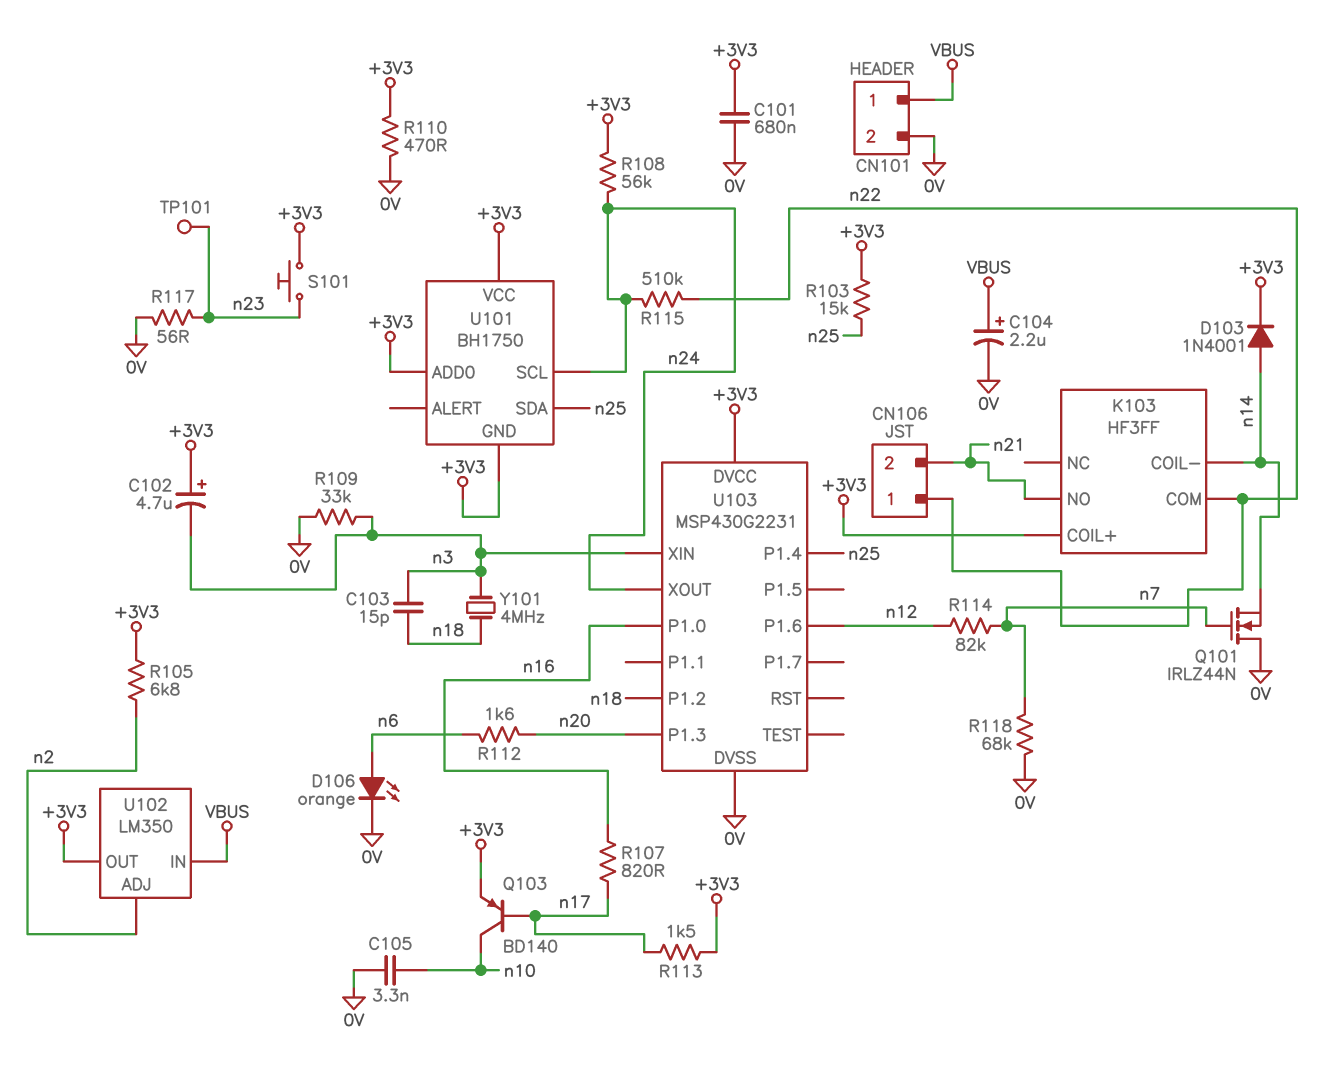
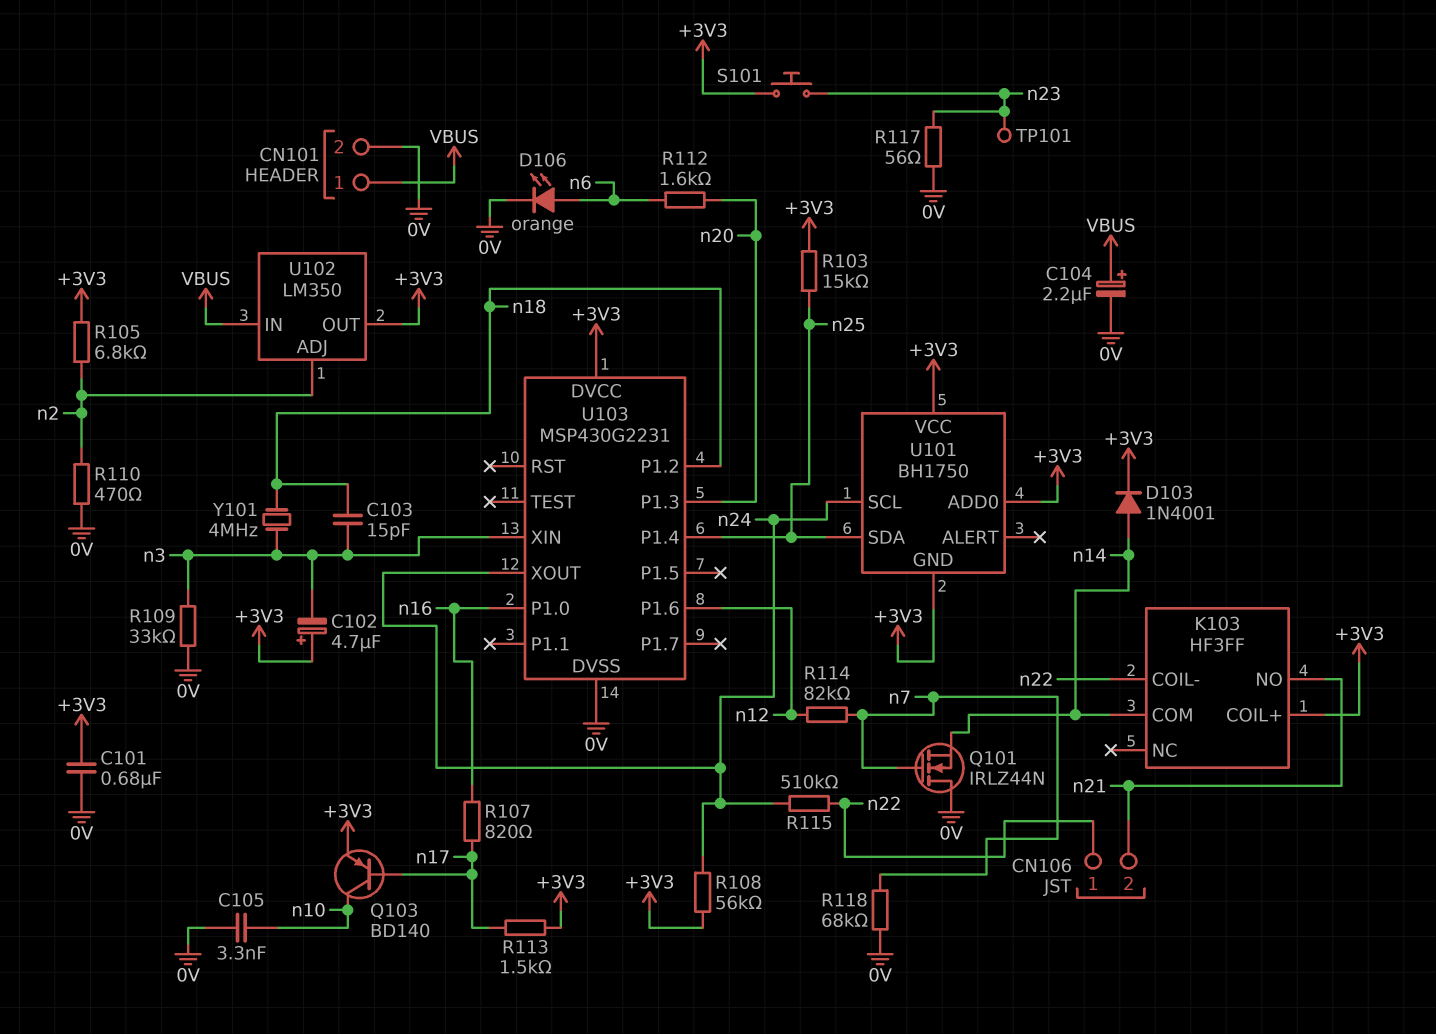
K103 pin COIL-: n14 -> n22
K103 pin COM: n22 -> n14
R110: 470 (+3V3, 0V) -> 470 (0V, n2)

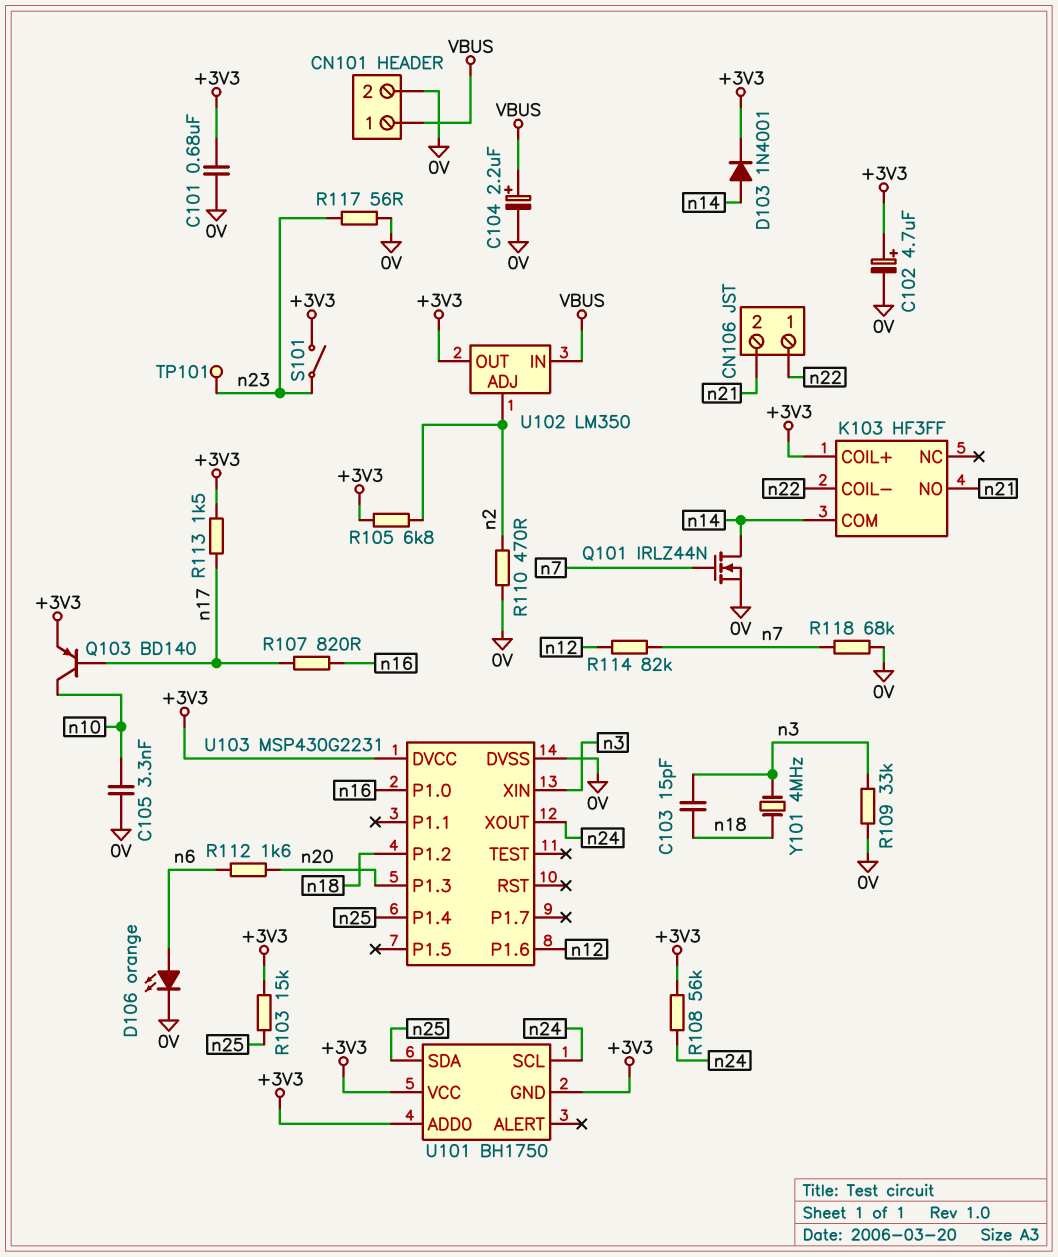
C102: 4.7uF (plus +3V3, minus n3) -> 4.7uF (plus +3V3, minus 0V)
Q101: NMOS IRLZ44N (G n7, D 0V, S n14) -> NMOS IRLZ44N (G n7, D n14, S 0V)
R115: 510k (n22, n24) -> none
S101: button (+3V3, n23) -> switch (+3V3, n23)

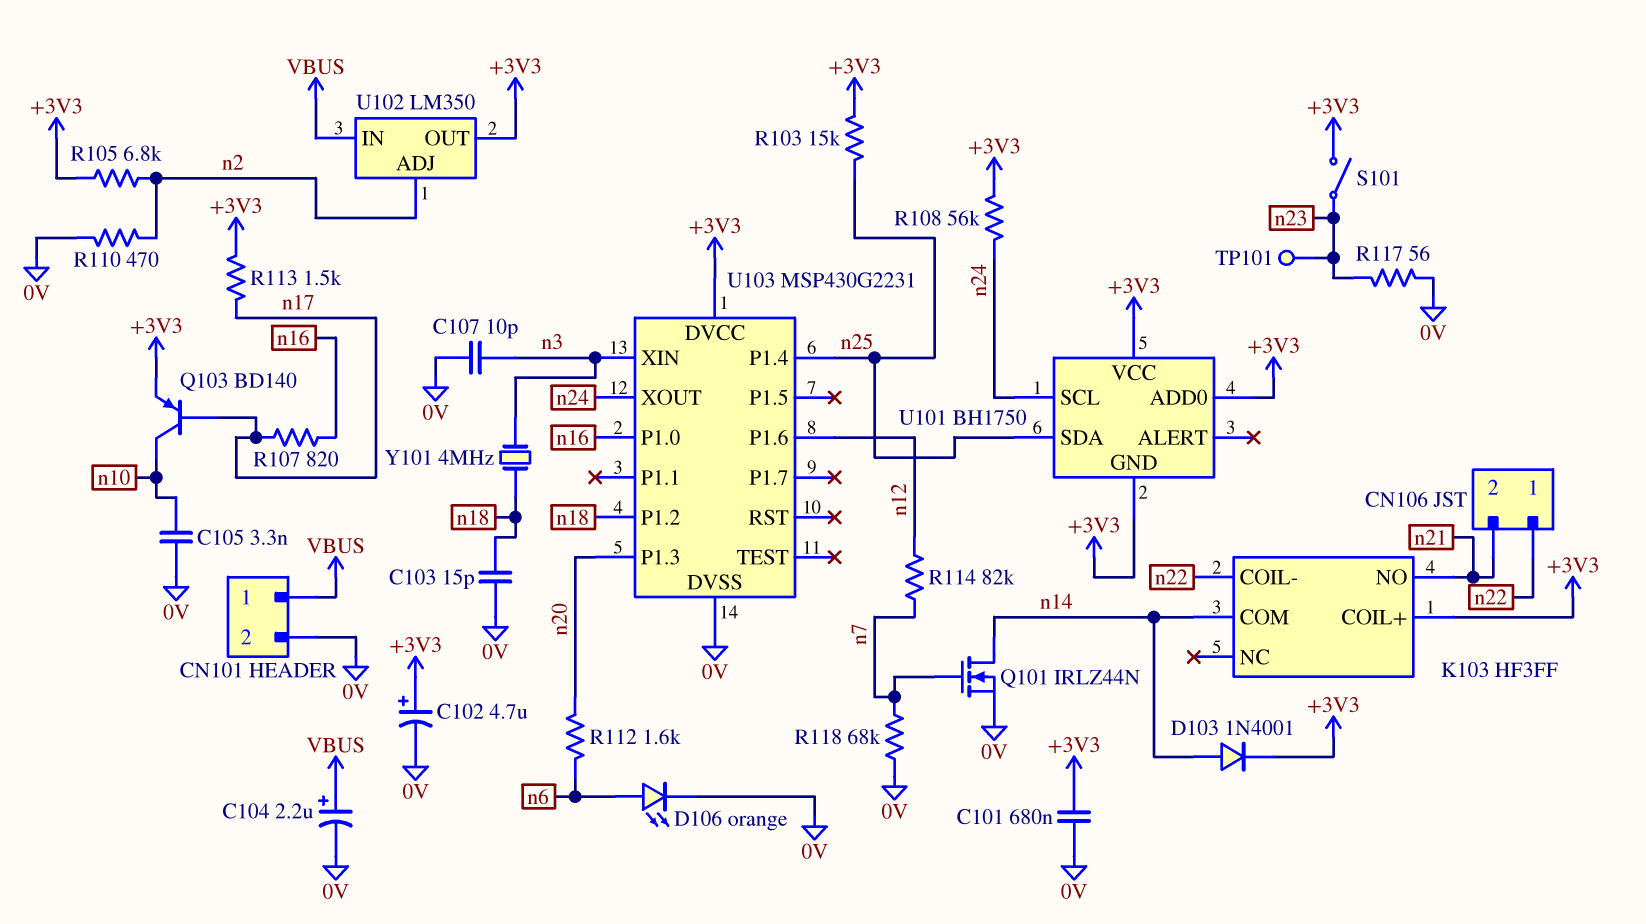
C103: 15pF (n3, n18) -> 15pF (0V, n18)
C107: none -> 10pF (0V, n3)
R109: 33k (0V, n3) -> none

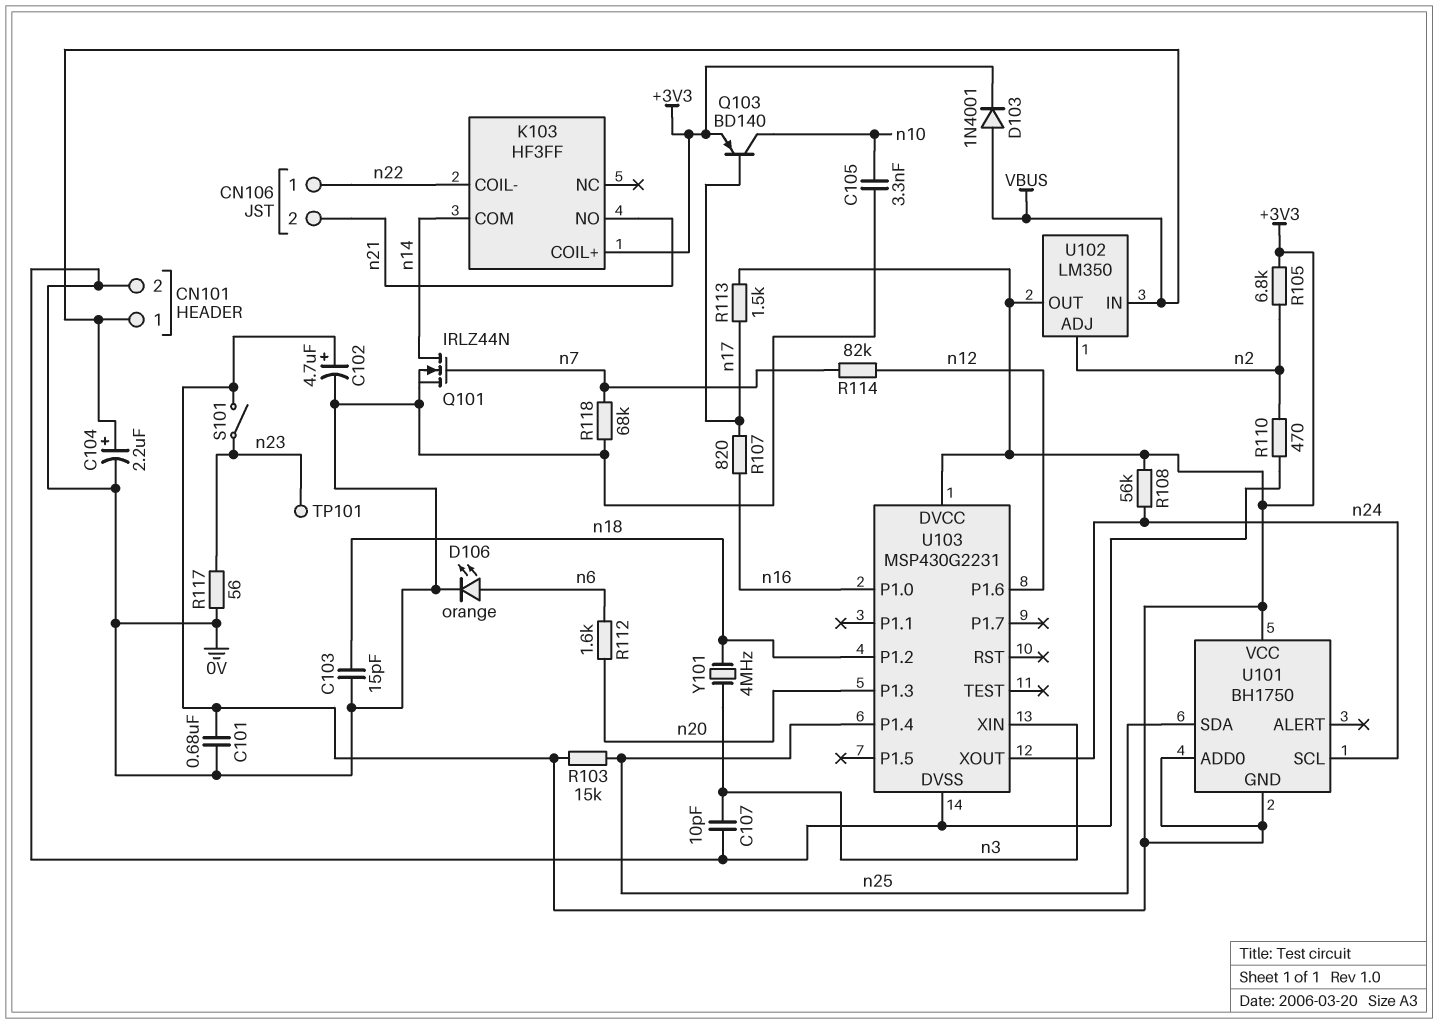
D103: diode 1N4001 (A n14, K +3V3) -> diode 1N4001 (A VBUS, K +3V3)

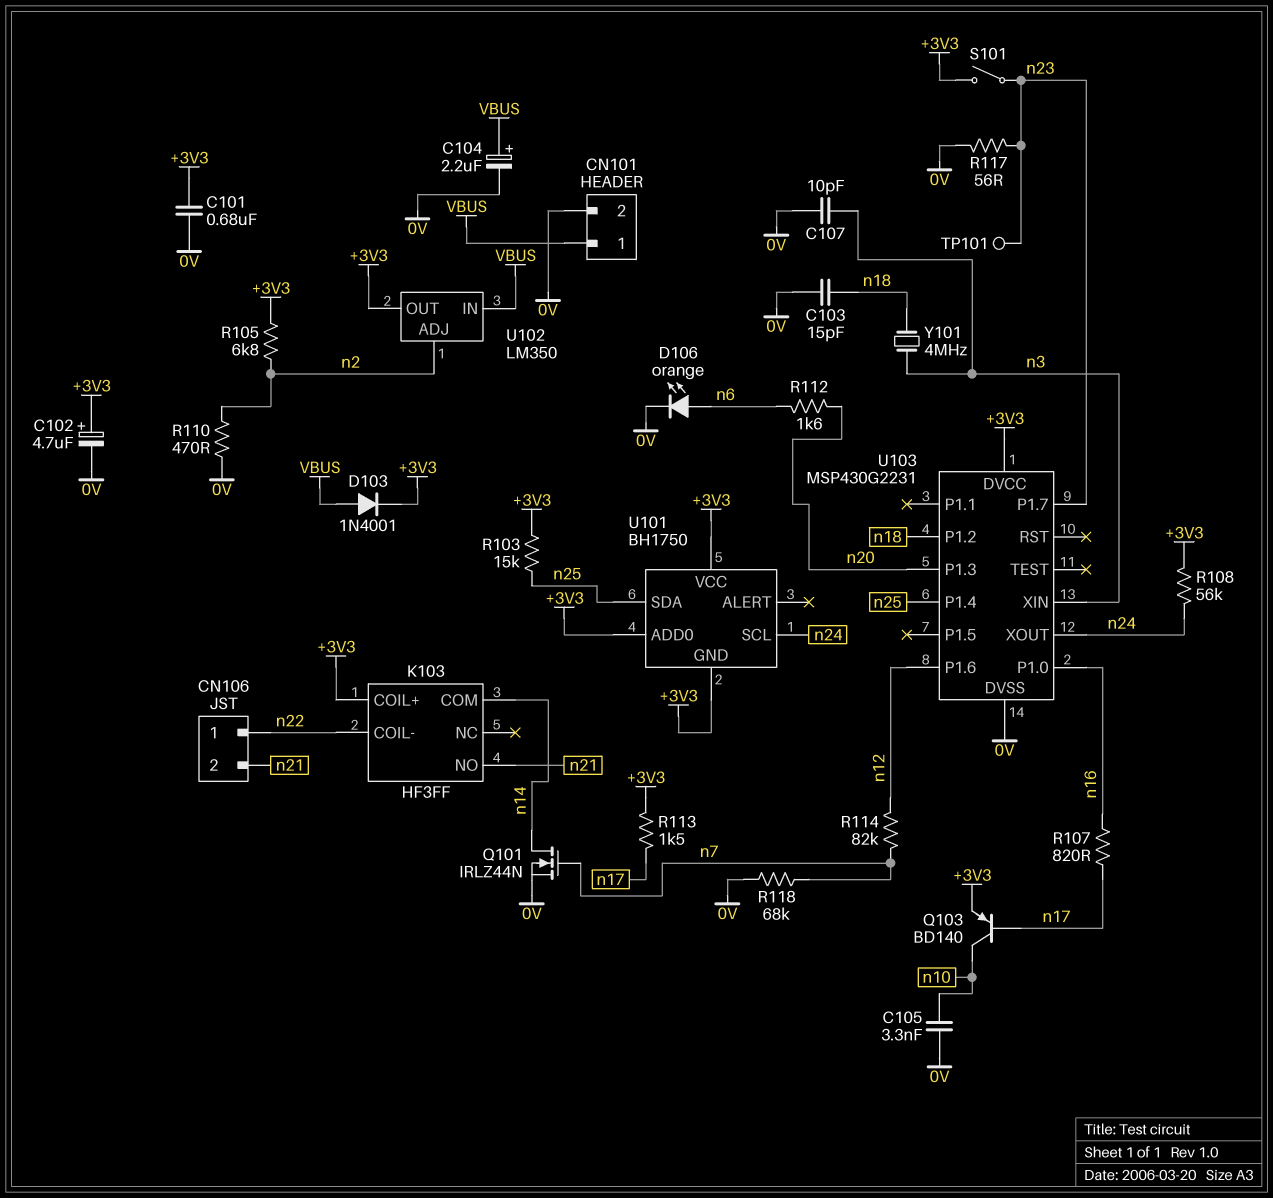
U103 pin P1.7: none -> n23

